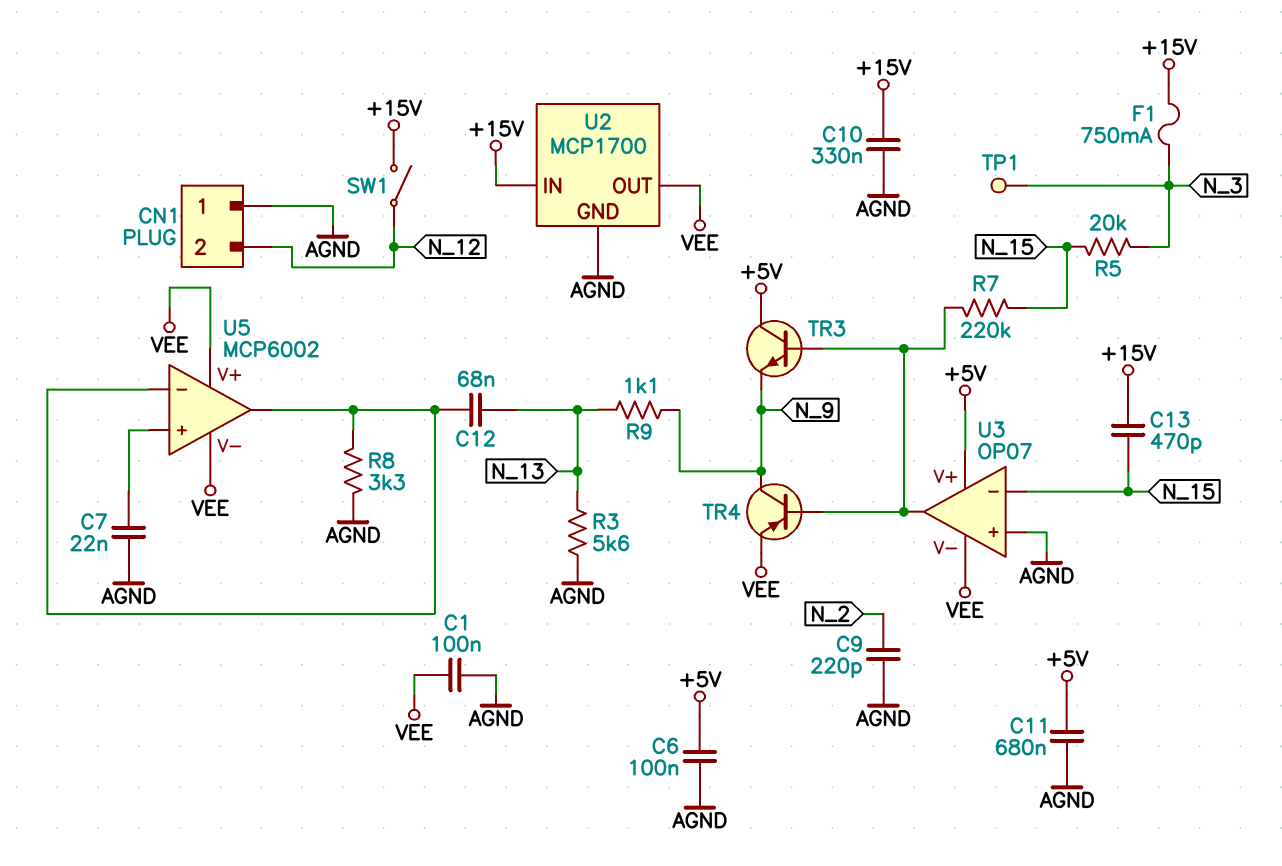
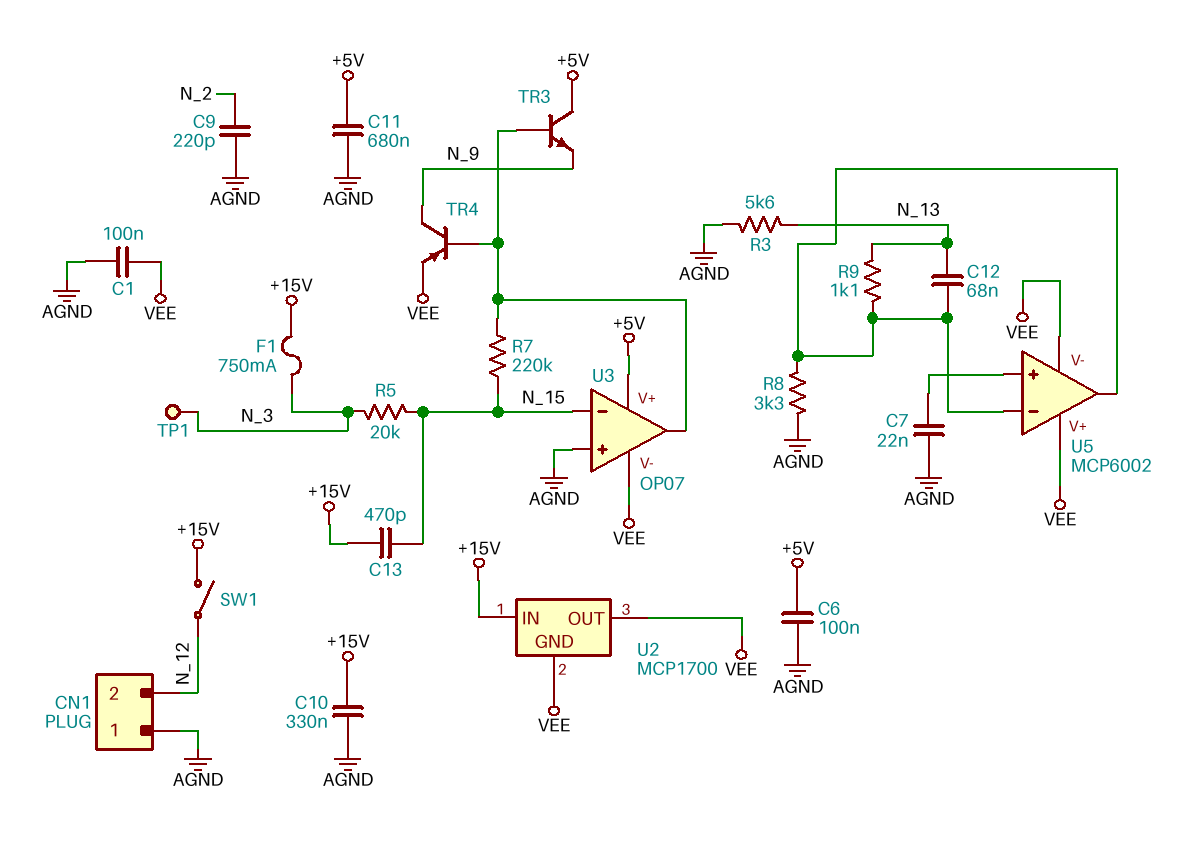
R9: 1.1k (N_9, N_13) -> 1.1k (N_13, U5/in-)
U2 pin GND: AGND -> VEE

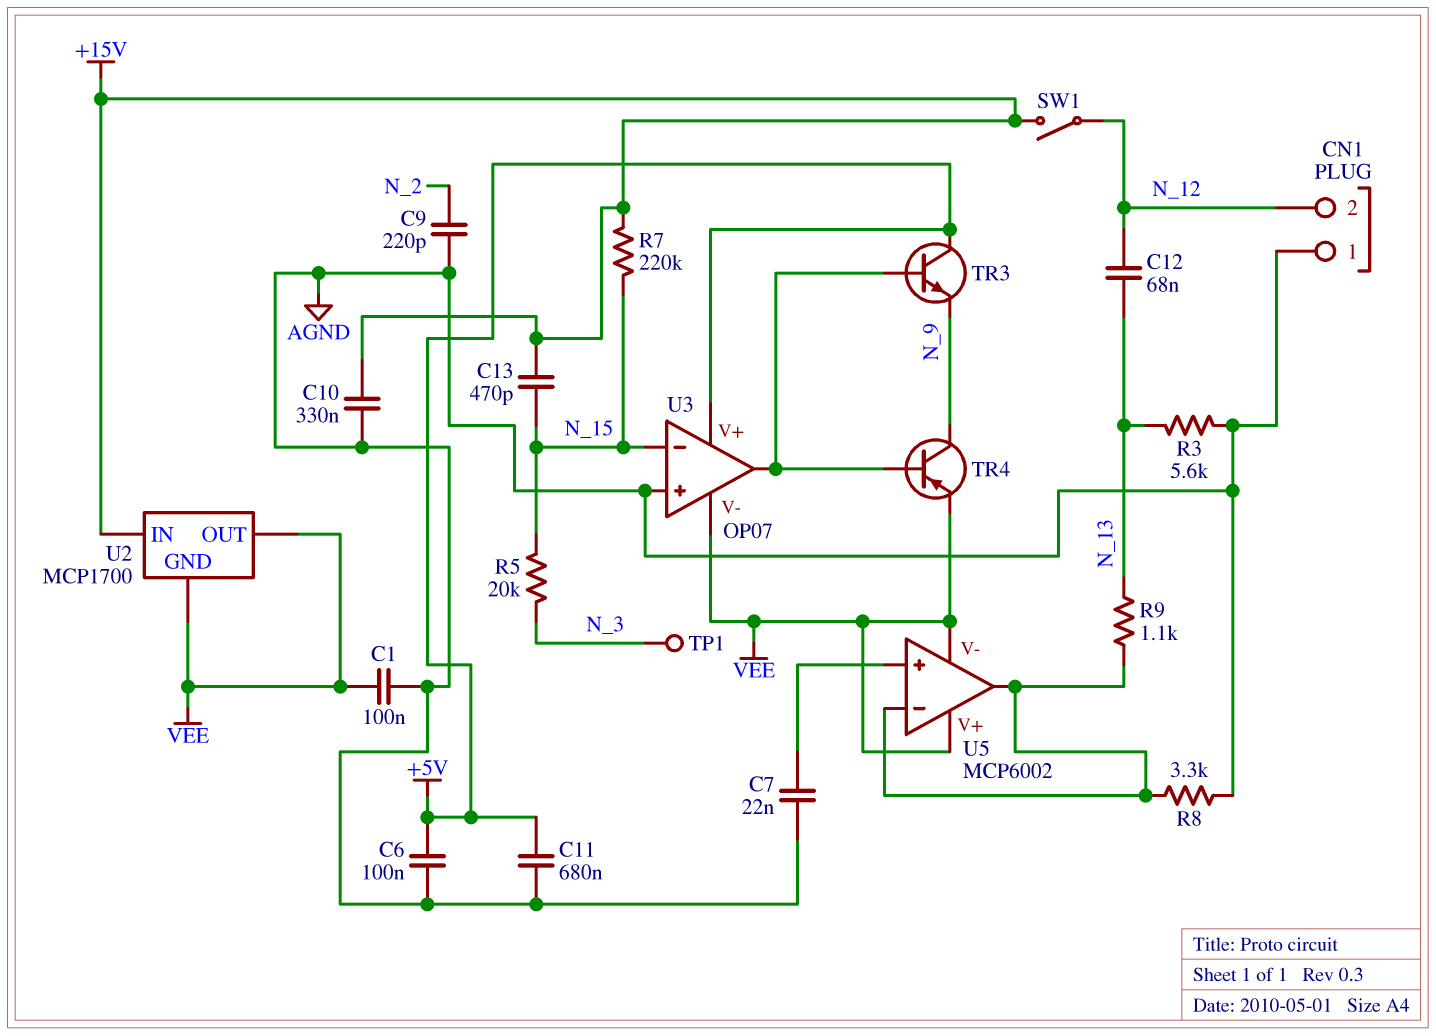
C12: 68nF (N_13, U5/in-) -> 68nF (N_12, N_13)
F1: 750mA (+15V, N_3) -> none
R7: 220k (N_15, U3/out) -> 220k (+15V, N_15)

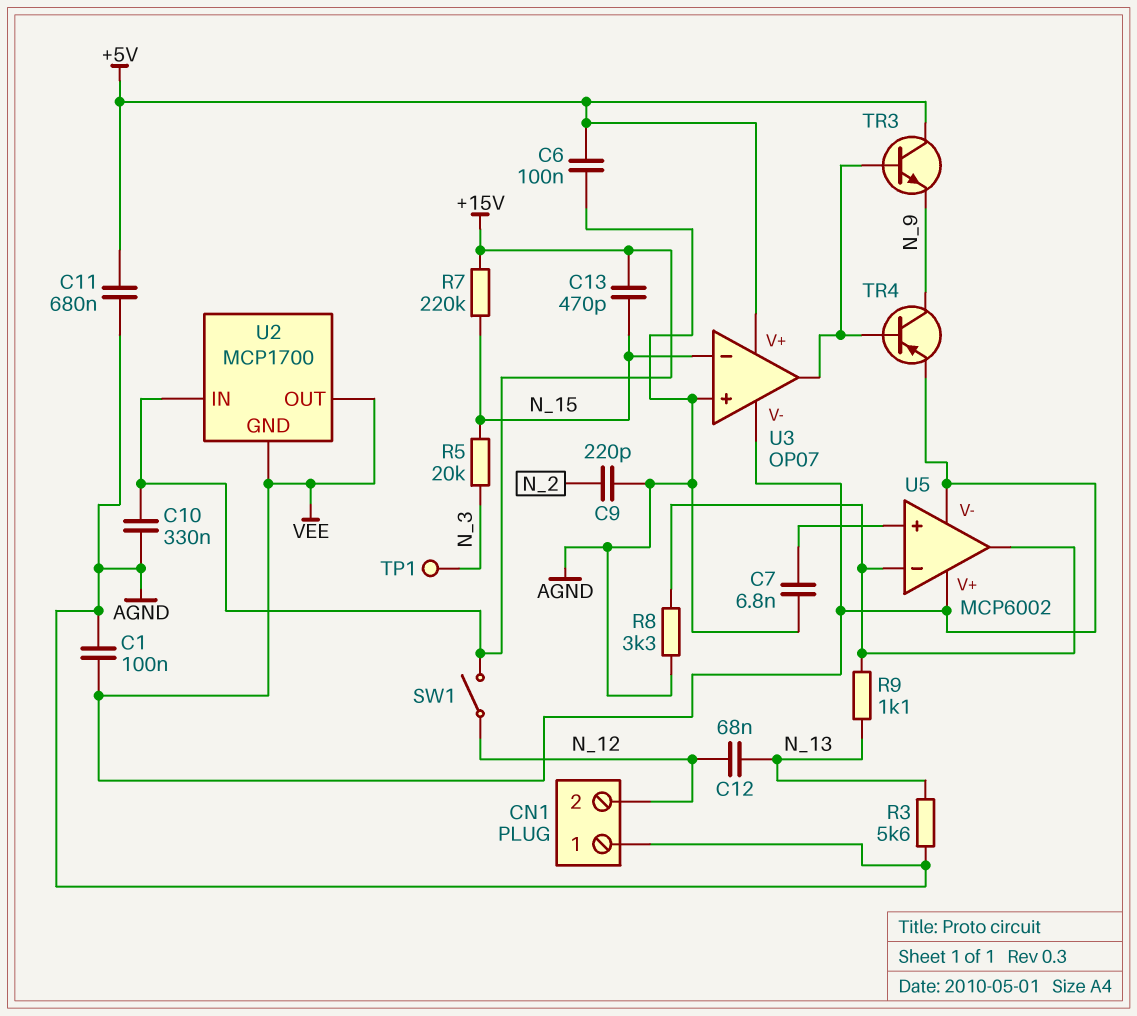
C7: 22nF (AGND, U5/in+) -> 6.8nF (AGND, U5/in+)

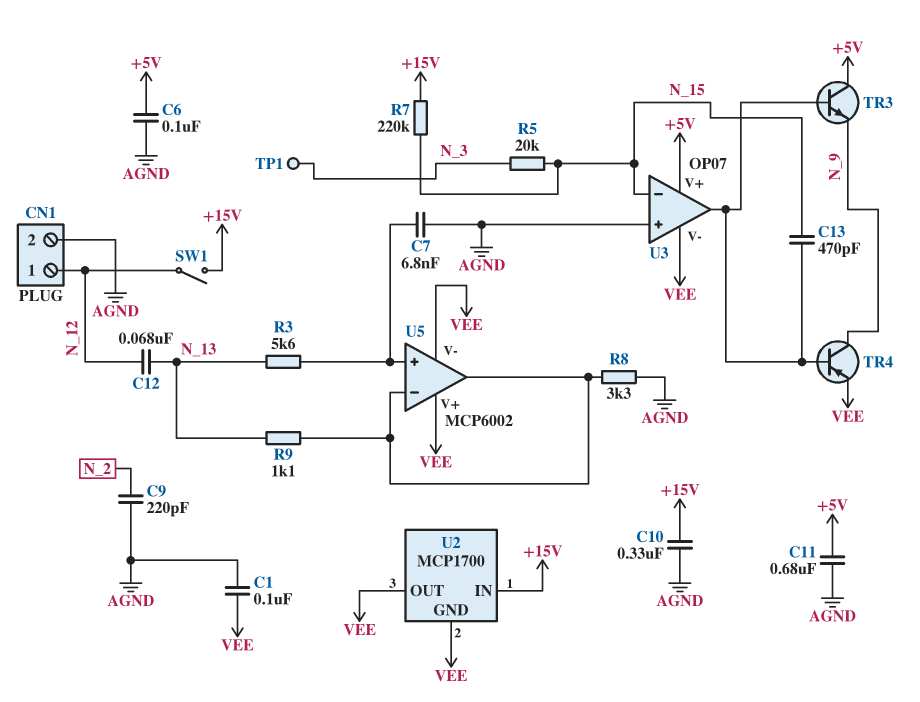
C13: 470pF (+15V, N_15) -> 470pF (N_15, U3/out)
CN1 pin 1: AGND -> N_12
CN1 pin 2: N_12 -> AGND
R3: 5.6k (AGND, N_13) -> 5.6k (N_13, U5/in+)

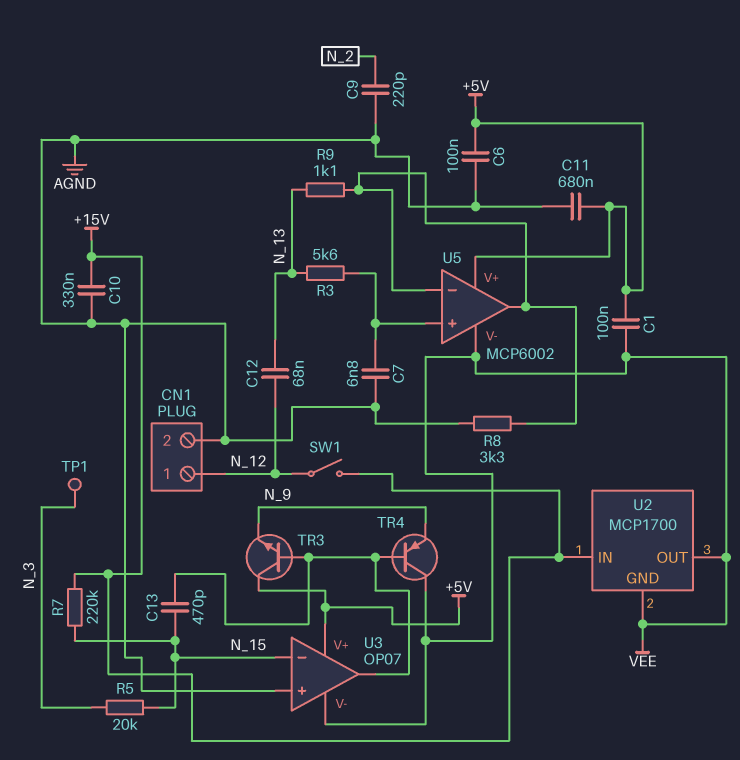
C1: 100nF (AGND, VEE) -> 100nF (+5V, VEE)
TR4: PNP (B U3/out, C N_9, E VEE) -> PNP (B U3/out, C VEE, E N_9)
U5 pin V+: VEE -> +5V

